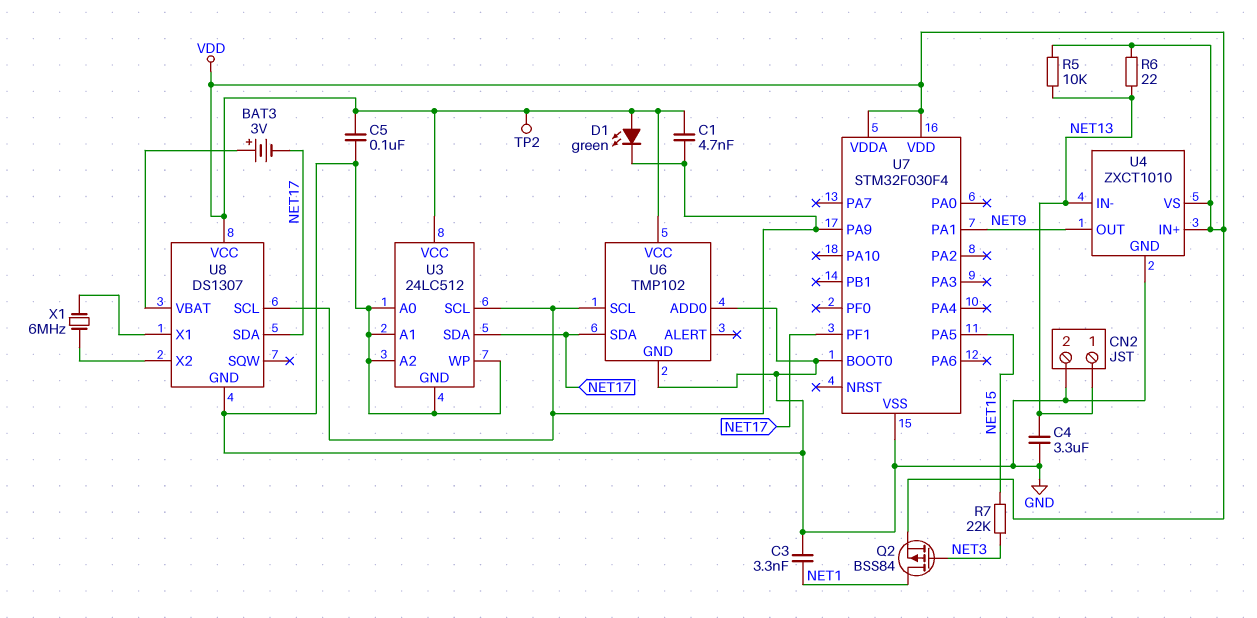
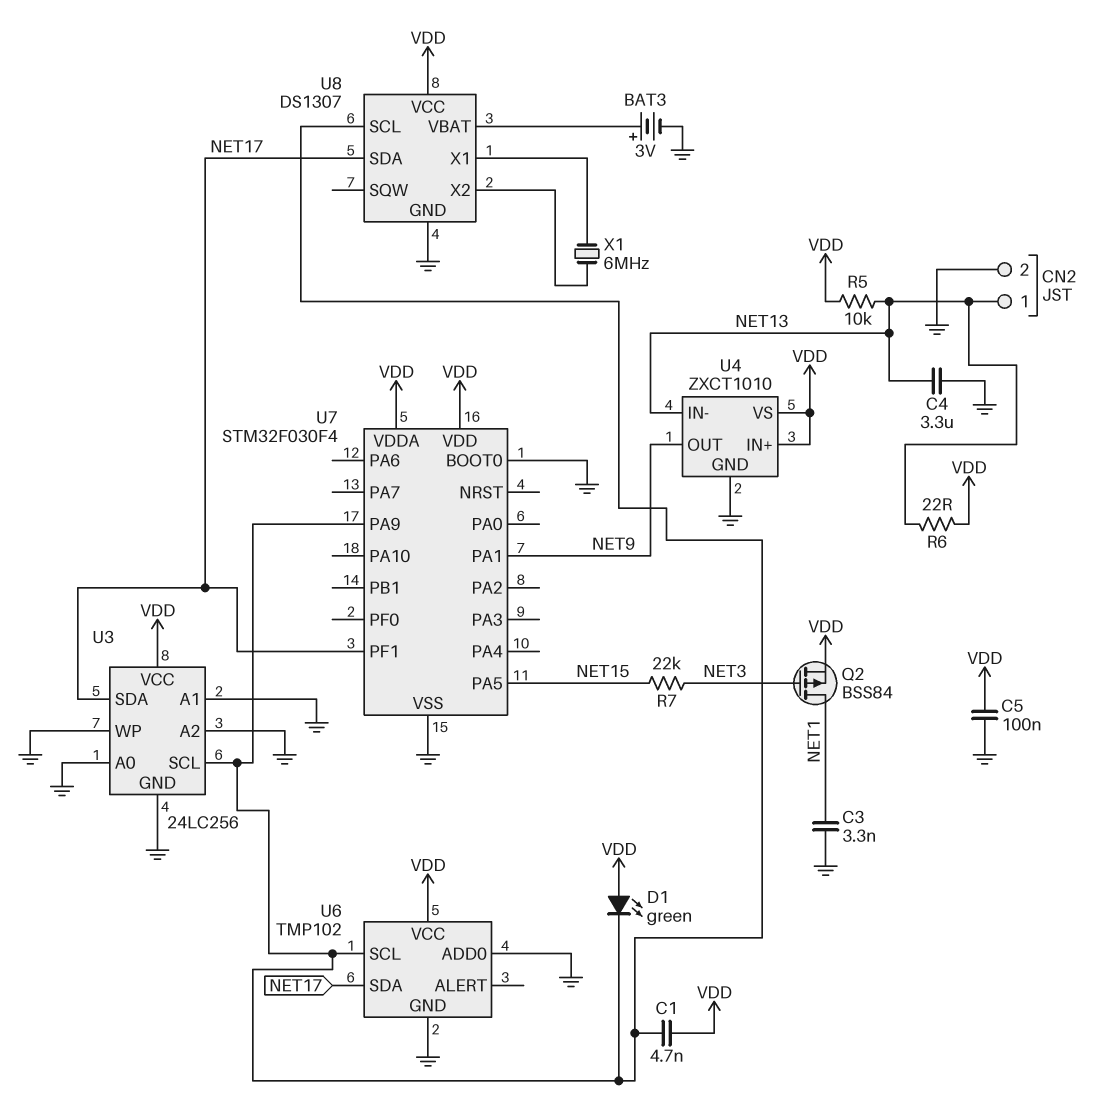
BAT3: 3V (plus U8/VBAT, minus NET17) -> 3V (plus U8/VBAT, minus GND)
TP2: test point (VDD) -> none
U3: 24LC512 -> 24LC256

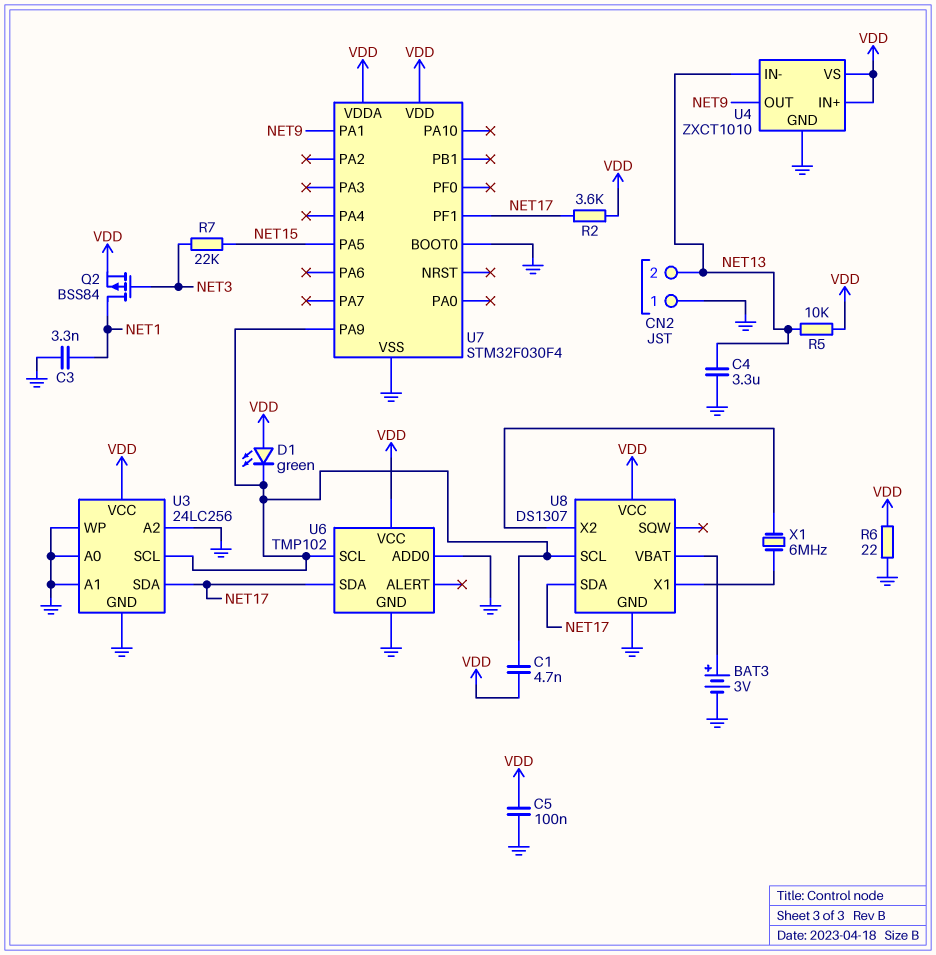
CN2 pin 1: NET13 -> GND
CN2 pin 2: GND -> NET13
R2: none -> 3.6k (NET17, VDD)
R6: 22 (NET13, VDD) -> 22 (GND, VDD)

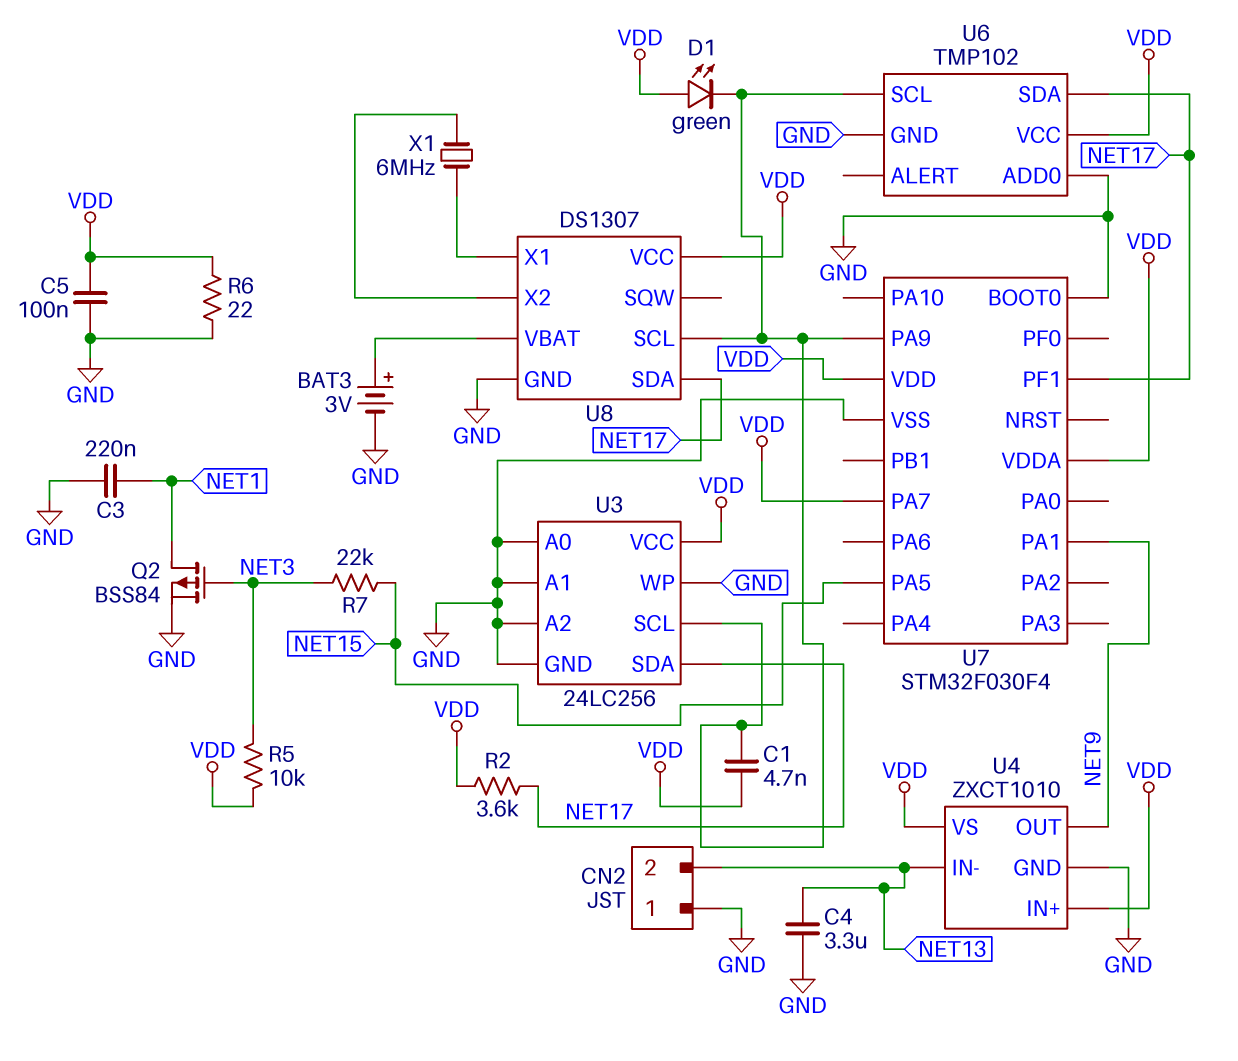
C3: 3.3nF (GND, NET1) -> 220nF (GND, NET1)
Q2: PMOS BSS84 (G NET3, D NET1, S VDD) -> PMOS BSS84 (G NET3, D NET1, S GND)
R5: 10k (NET13, VDD) -> 10k (NET3, VDD)
U7 pin PA7: none -> VDD

